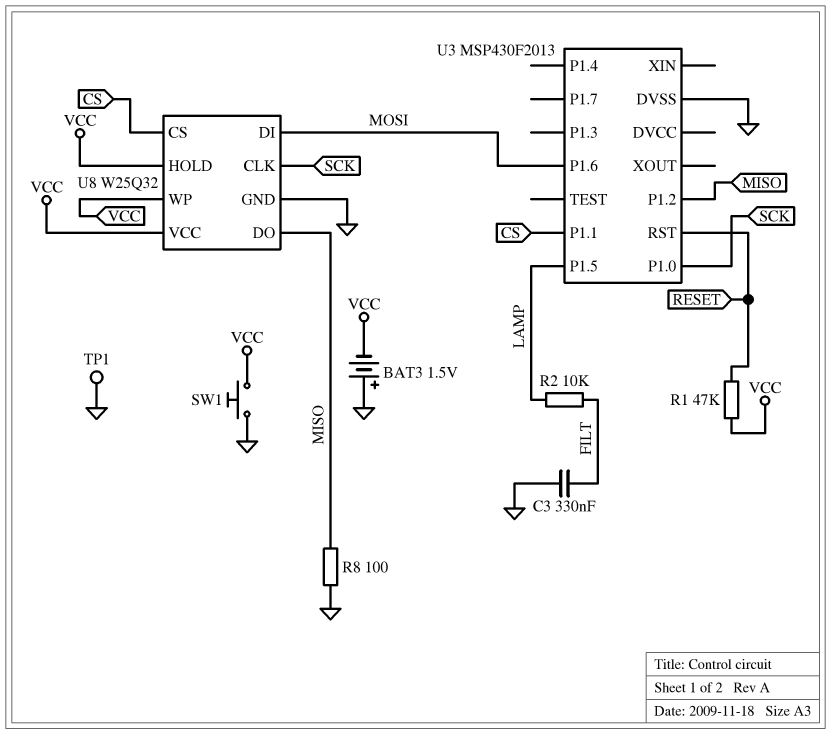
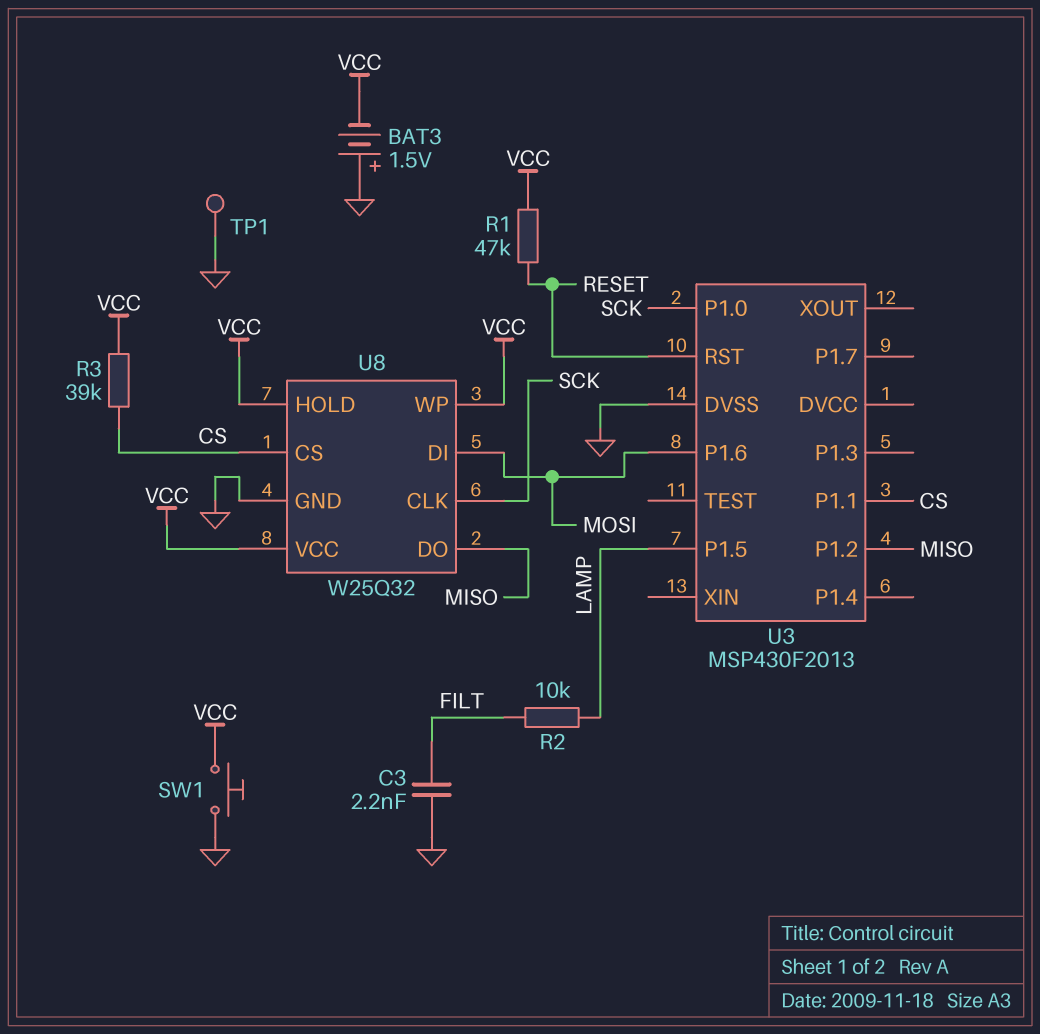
C3: 330nF (FILT, GND) -> 2.2nF (FILT, GND)
R3: none -> 39k (CS, VCC)
R8: 100 (GND, MISO) -> none

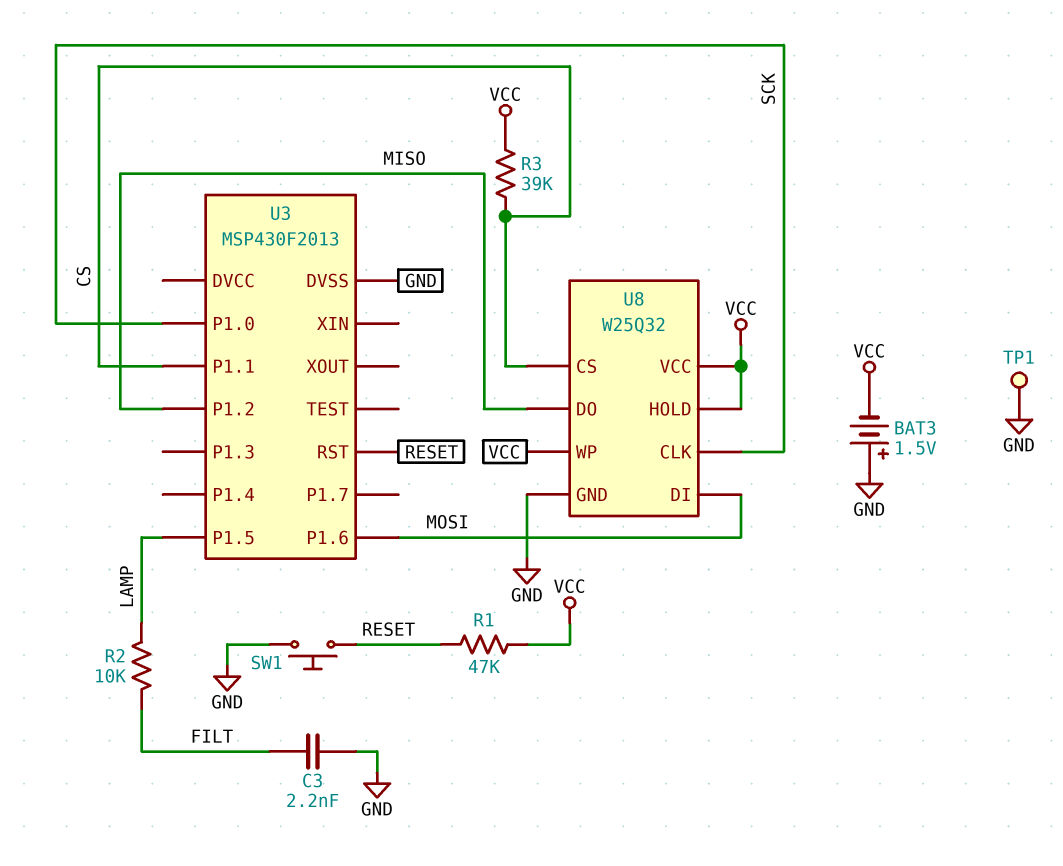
SW1: button (GND, VCC) -> button (GND, RESET)

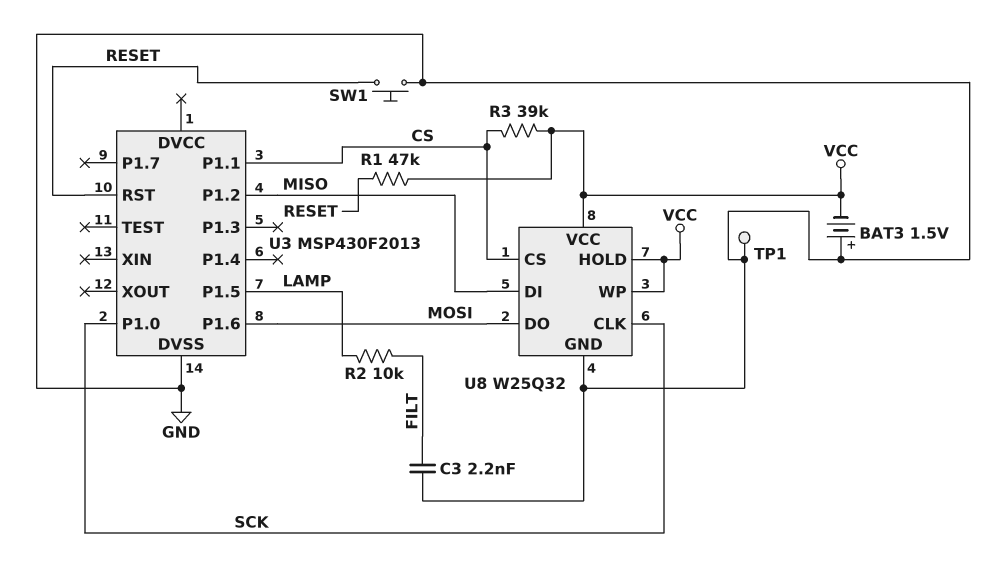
U8 pin DI: MOSI -> MISO
U8 pin DO: MISO -> MOSI

